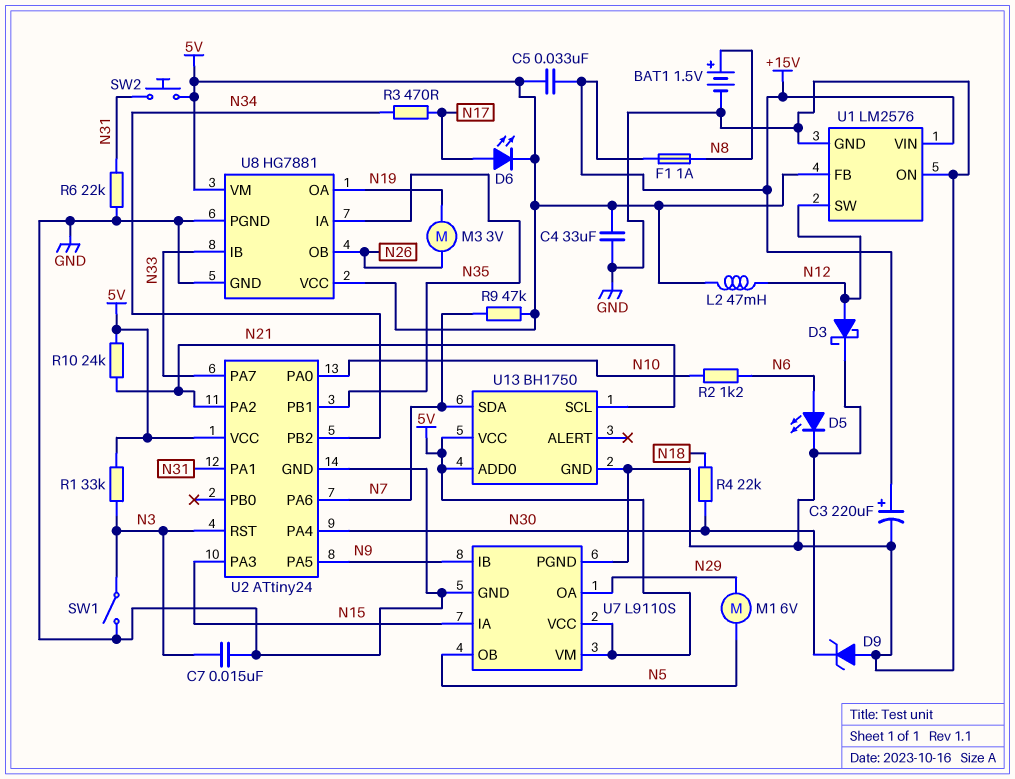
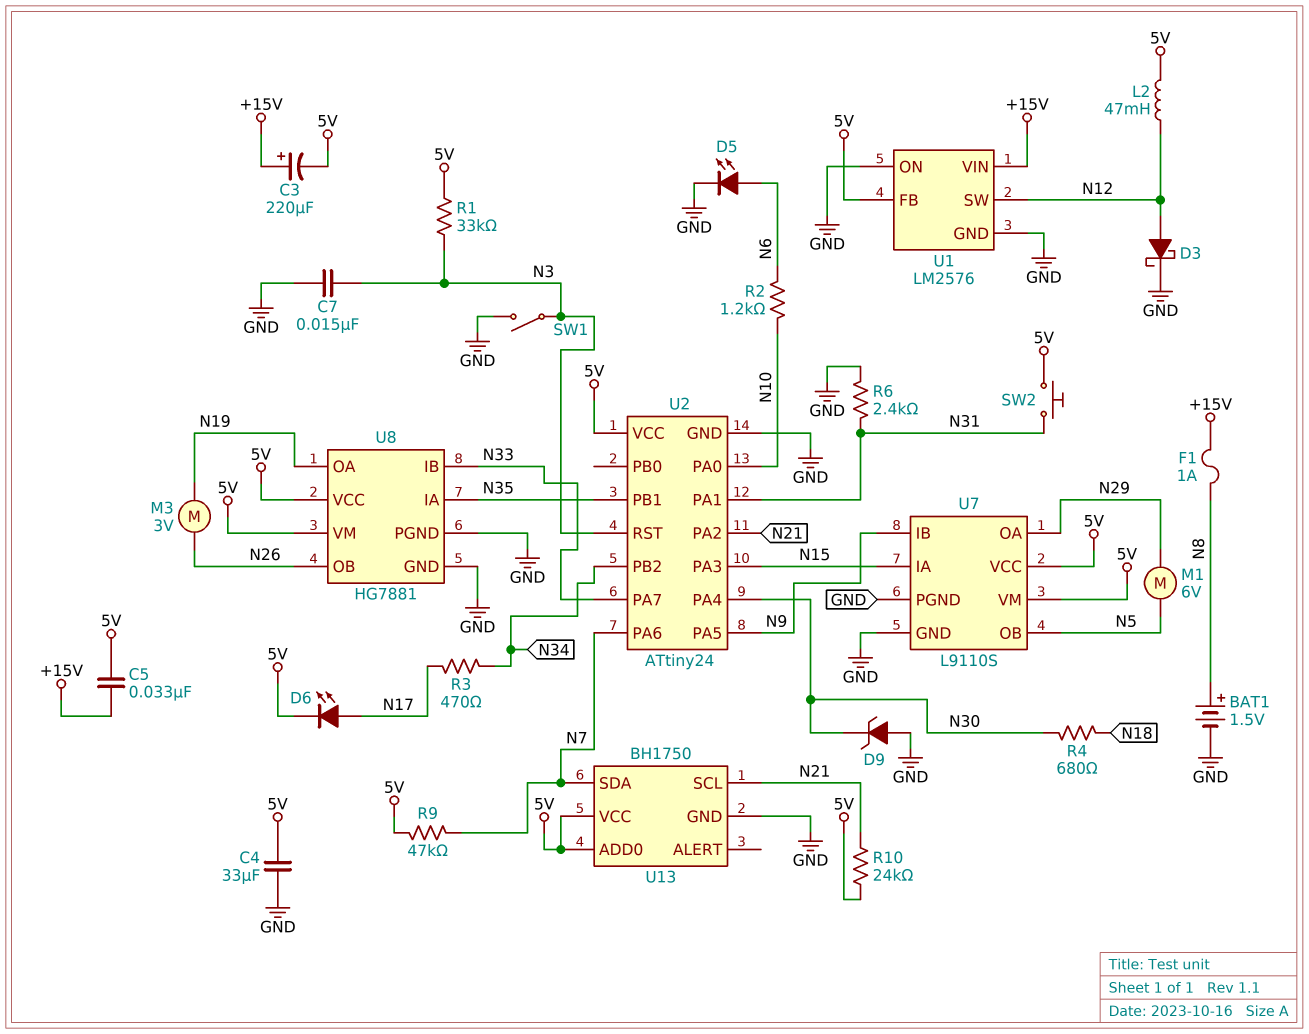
C3: 220uF (plus +15V, minus GND) -> 220uF (plus +15V, minus 5V)
R4: 22k (N18, N30) -> 680 (N18, N30)
R6: 22k (GND, N31) -> 2.4k (GND, N31)

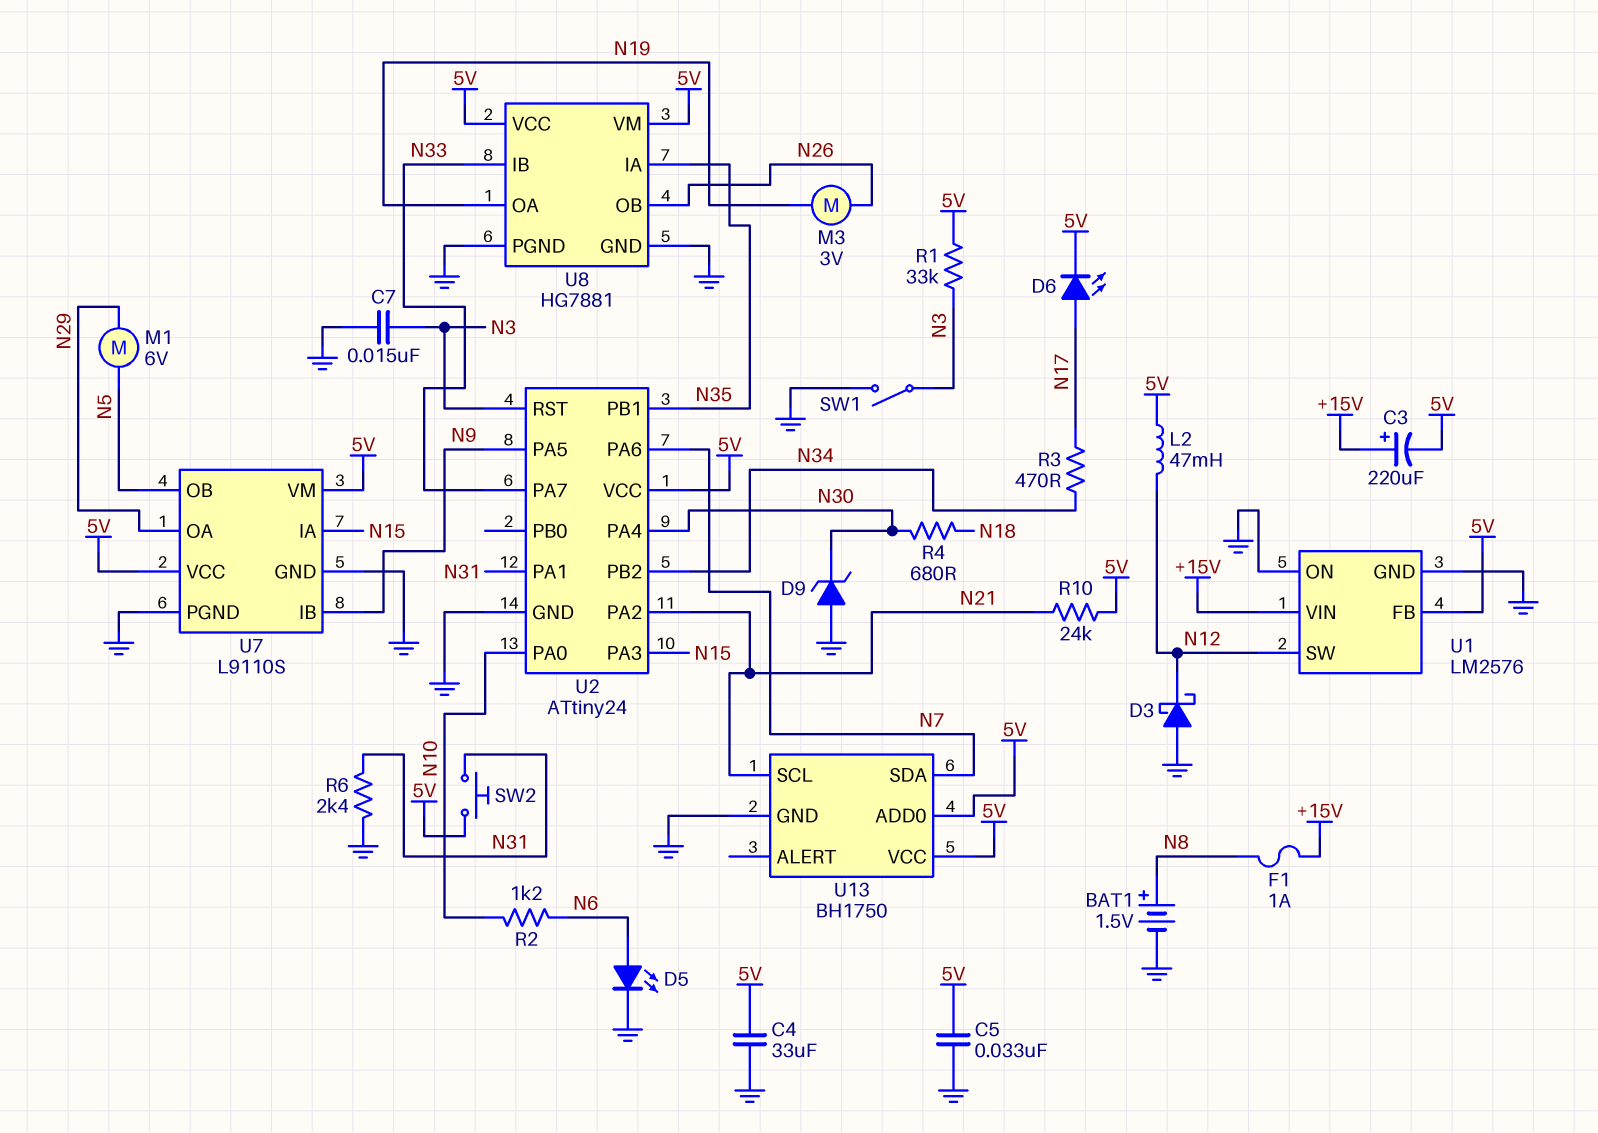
C5: 33nF (+15V, 5V) -> 33nF (5V, GND)
D3: schottky (A N12, K GND) -> schottky (A GND, K N12)
R9: 47k (5V, N7) -> none

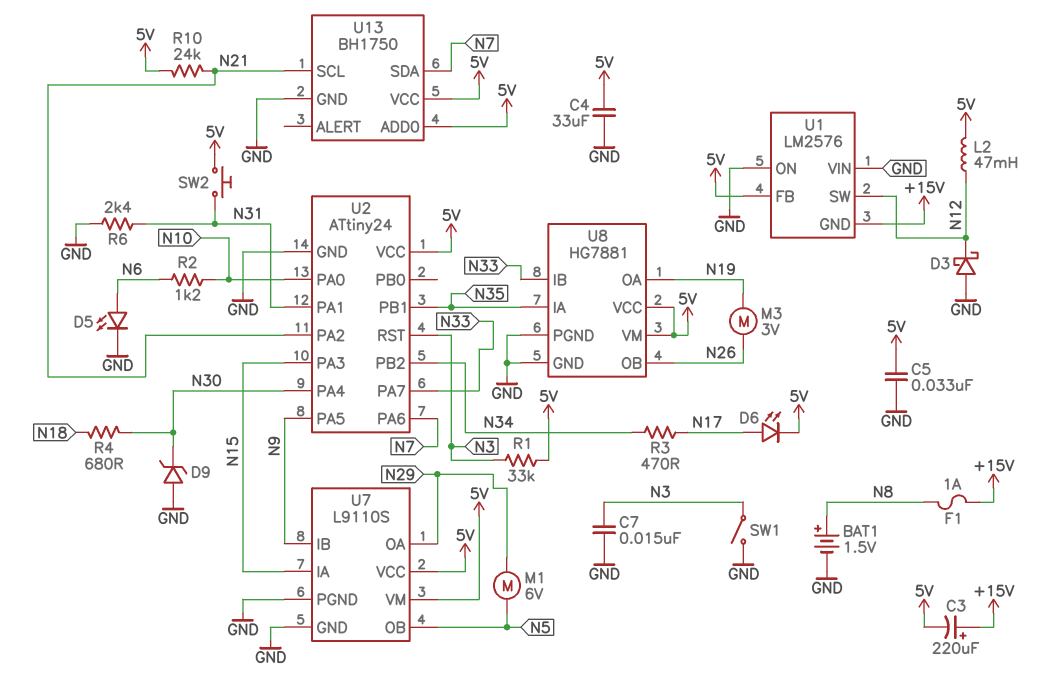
U1 pin GND: GND -> +15V
U1 pin VIN: +15V -> GND

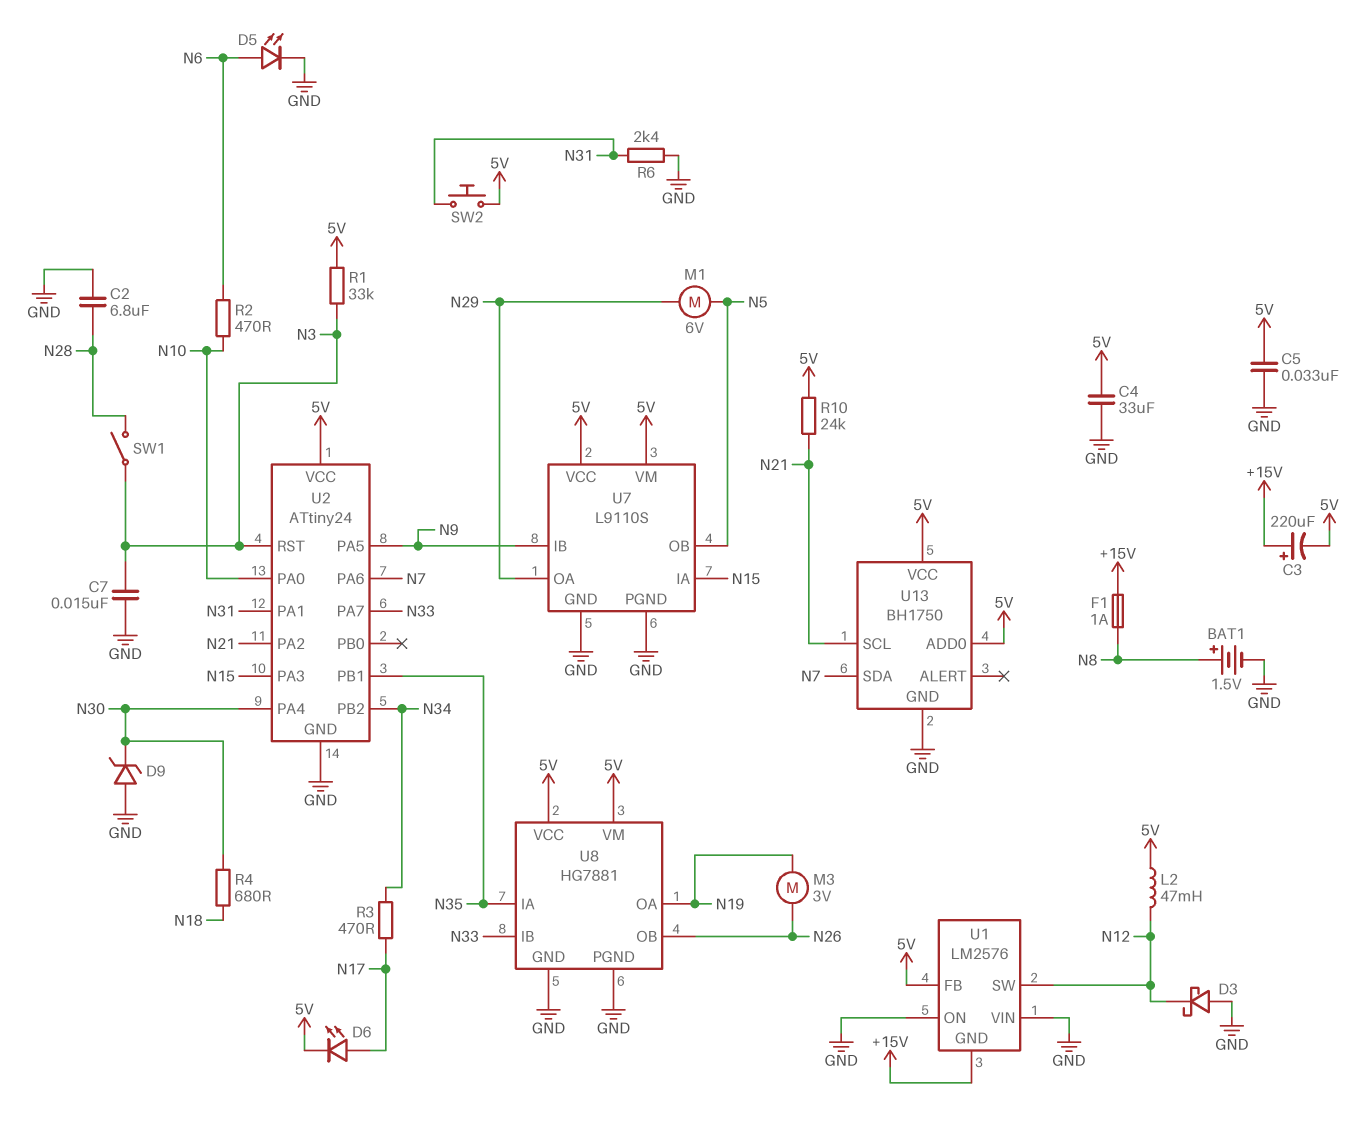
C2: none -> 6.8uF (GND, N28)
R2: 1.2k (N6, N10) -> 470 (N6, N10)
SW1: switch (GND, N3) -> switch (N3, N28)

